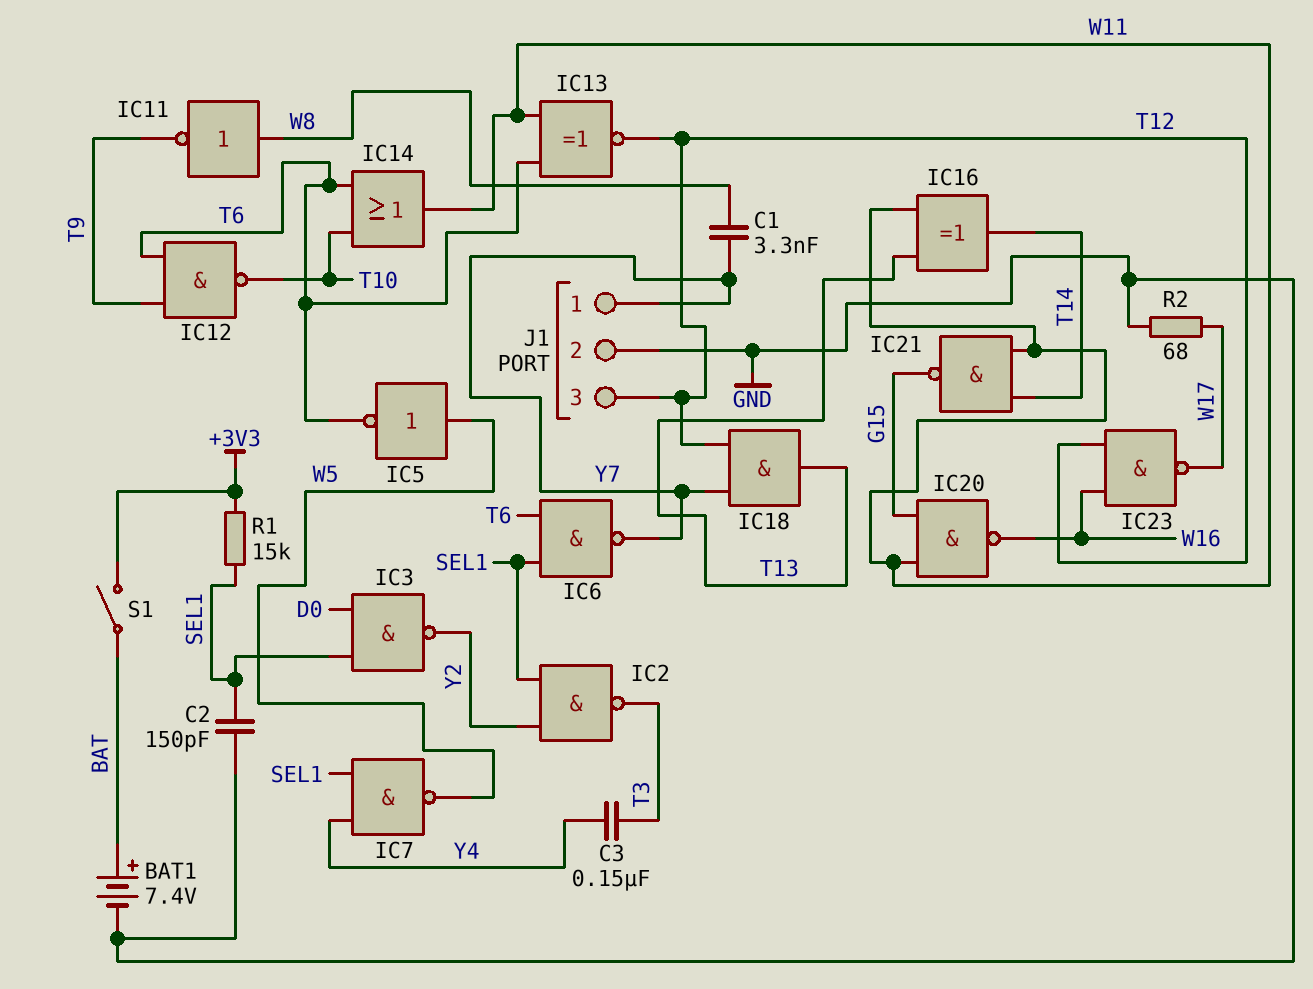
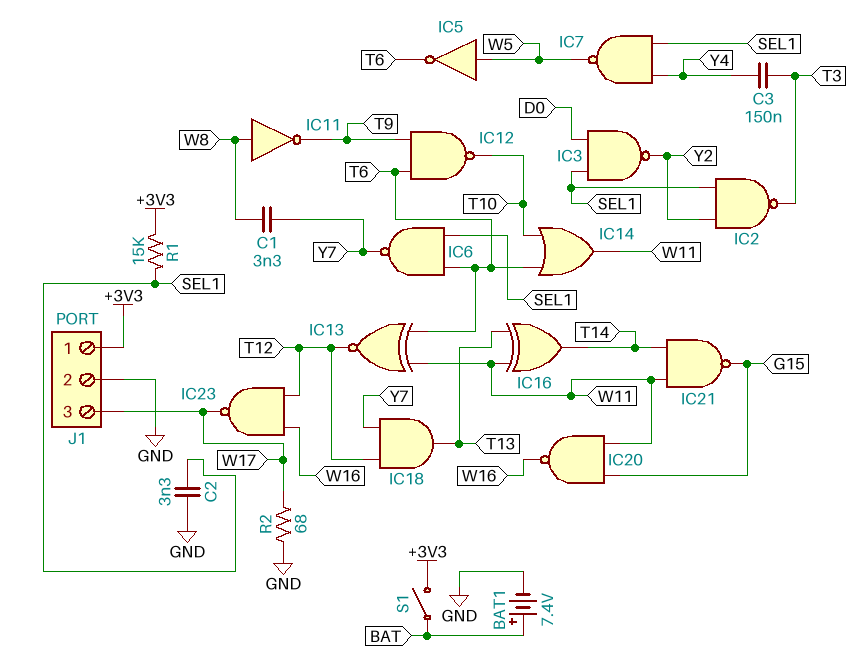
C2: 150pF (GND, SEL1) -> 3.3nF (GND, SEL1)
J1 pin 1: Y7 -> +3V3
J1 pin 3: T12 -> W17

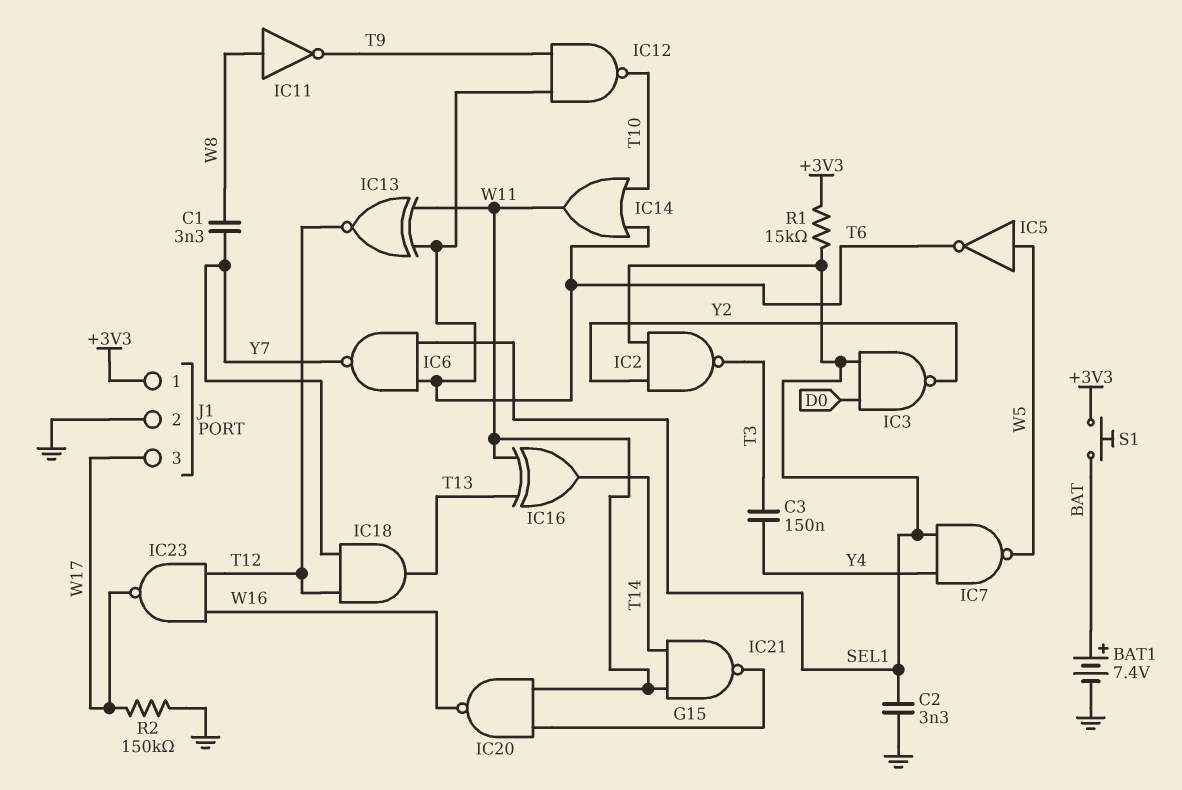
R2: 68 (GND, W17) -> 150k (GND, W17)
S1: switch (+3V3, BAT) -> button (+3V3, BAT)

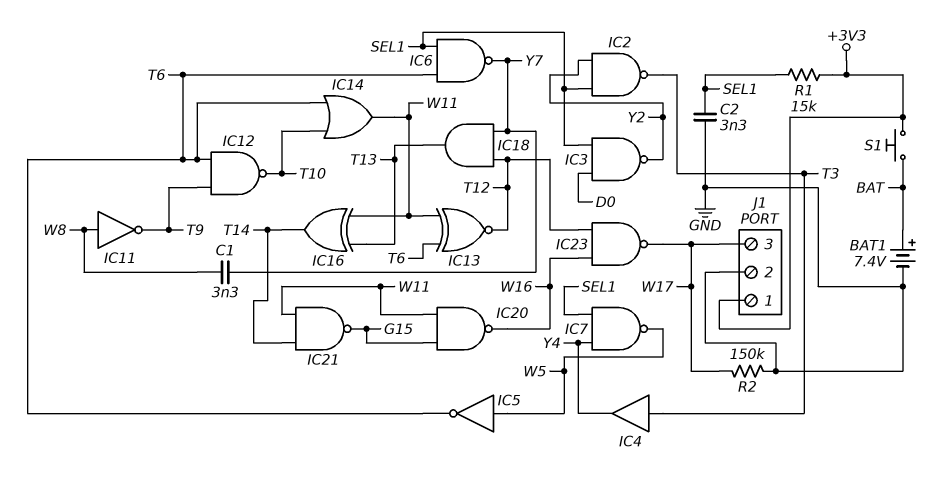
C3: 150nF (T3, Y4) -> none
IC4: none -> buffer (in T3, out Y4)

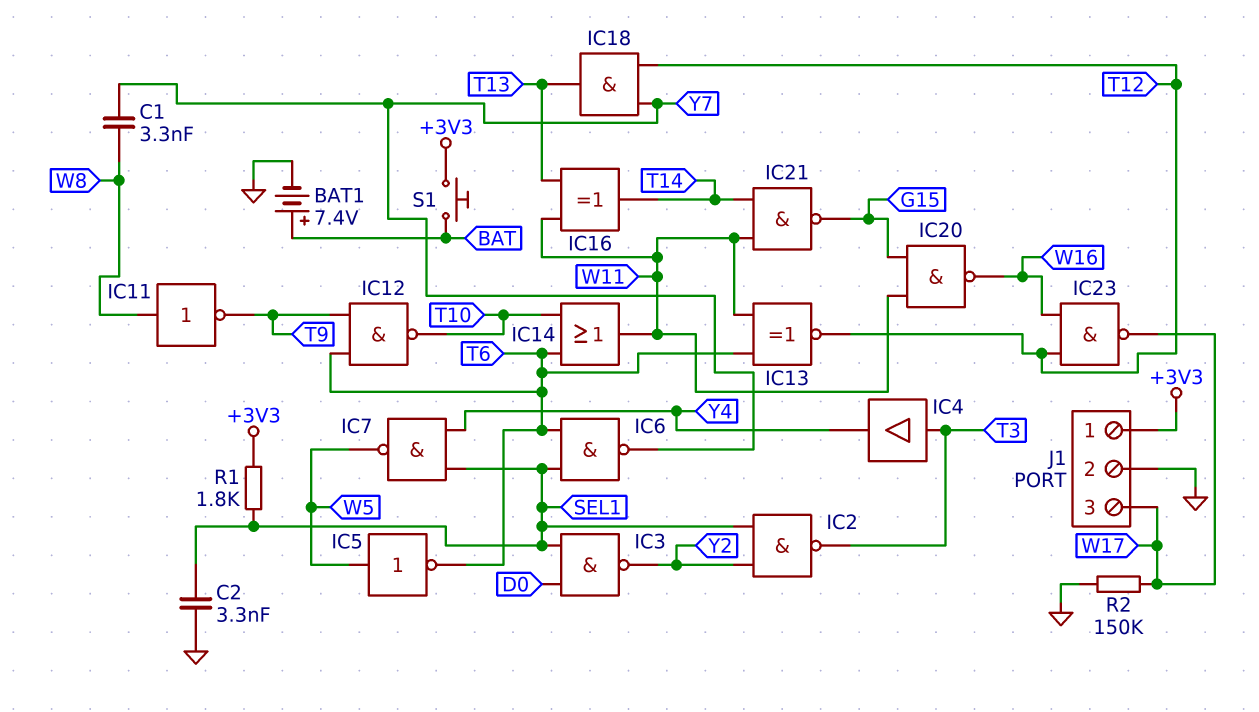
R1: 15k (+3V3, SEL1) -> 1.8k (+3V3, SEL1)

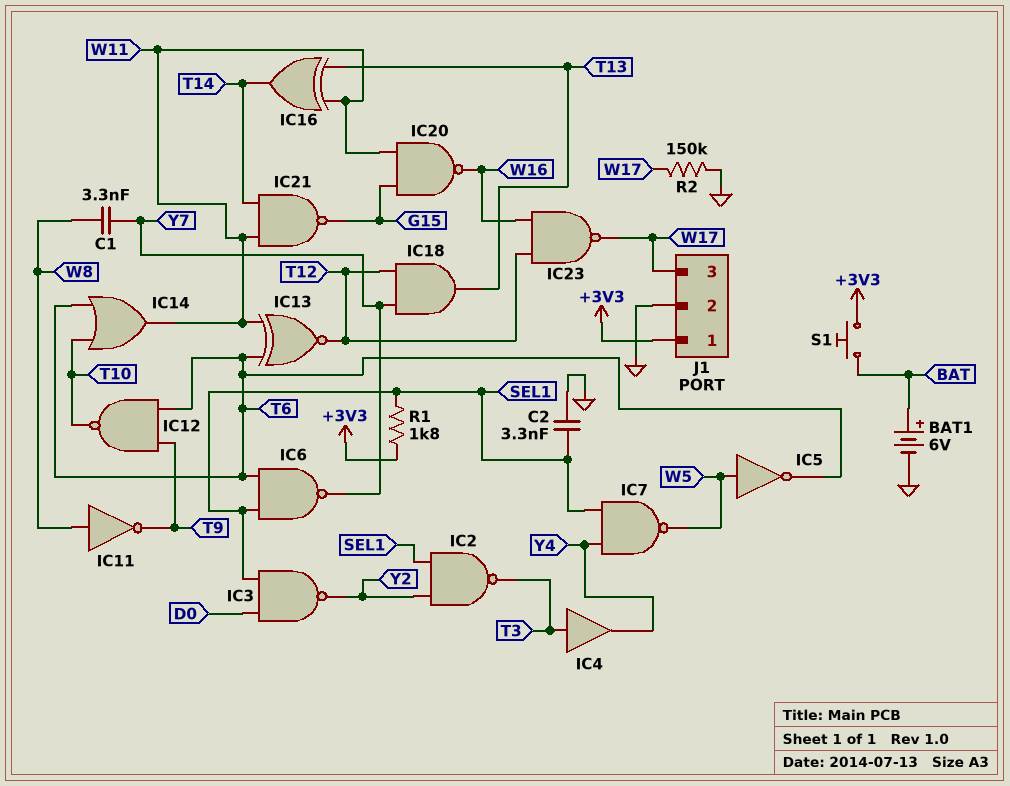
BAT1: 7.4V (plus BAT, minus GND) -> 6V (plus BAT, minus GND)

